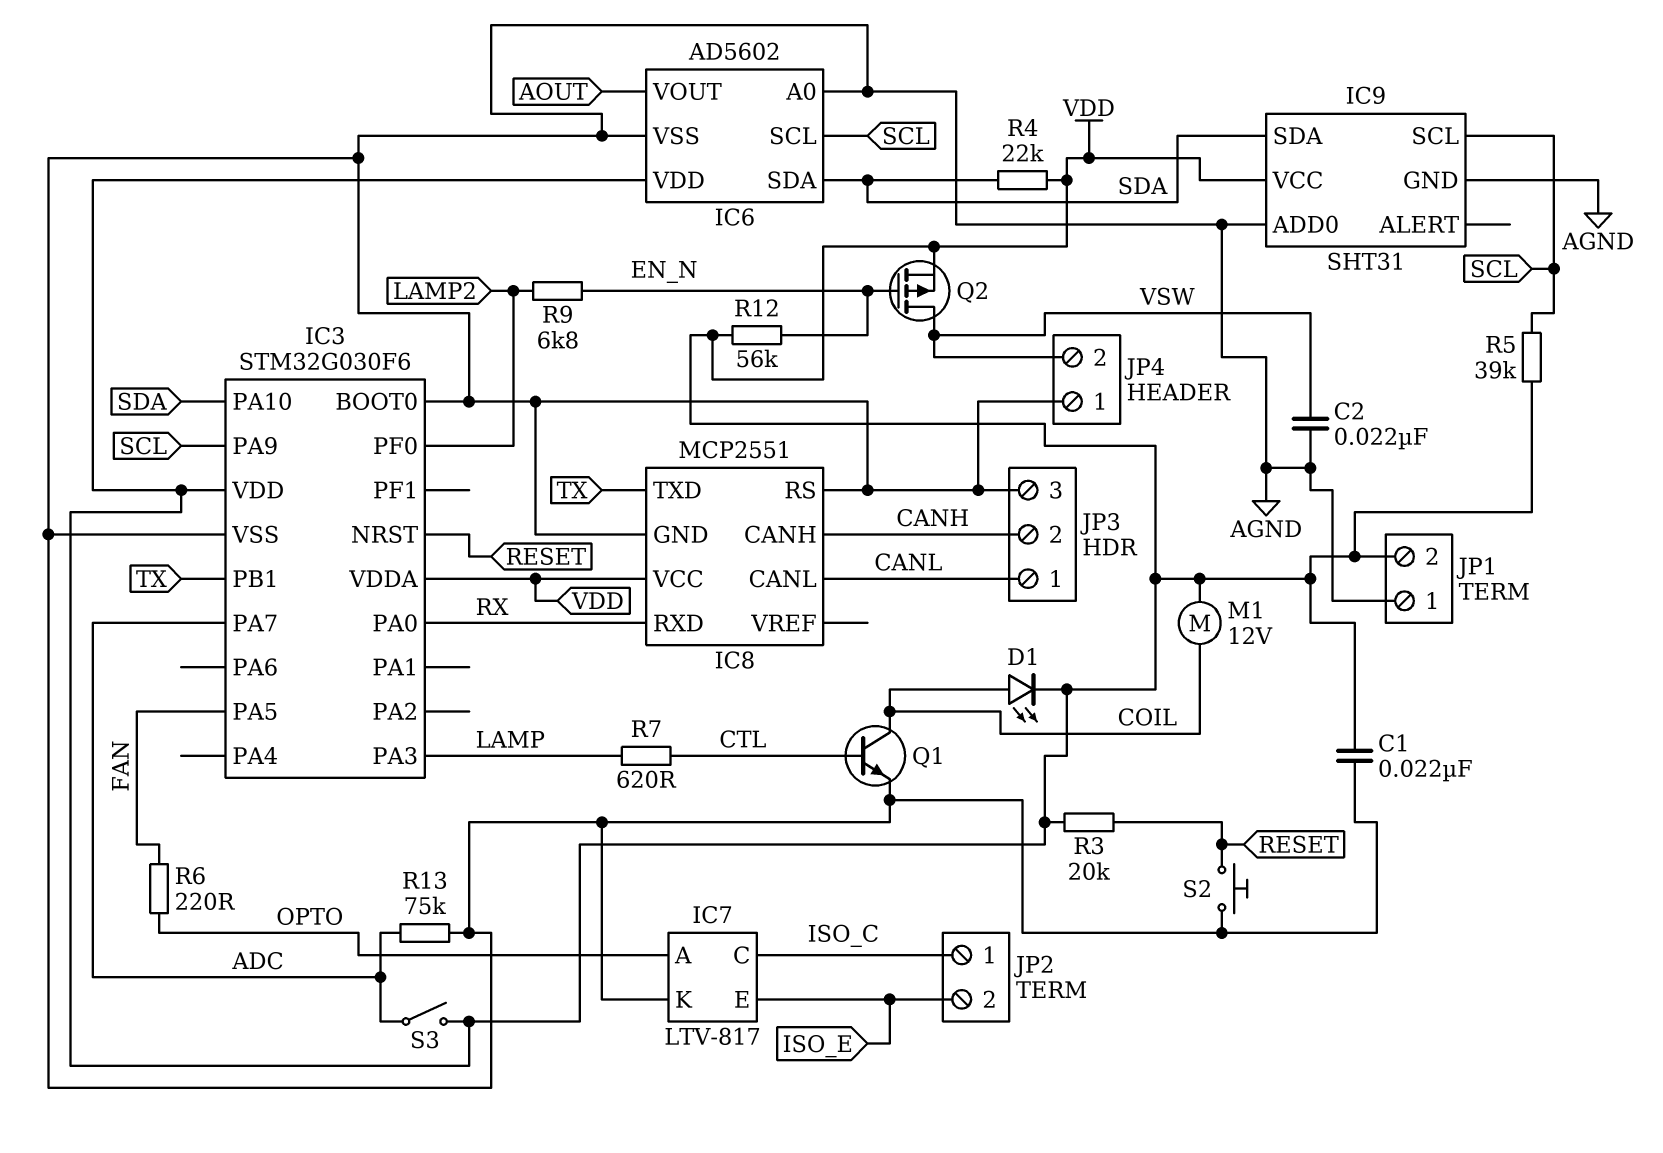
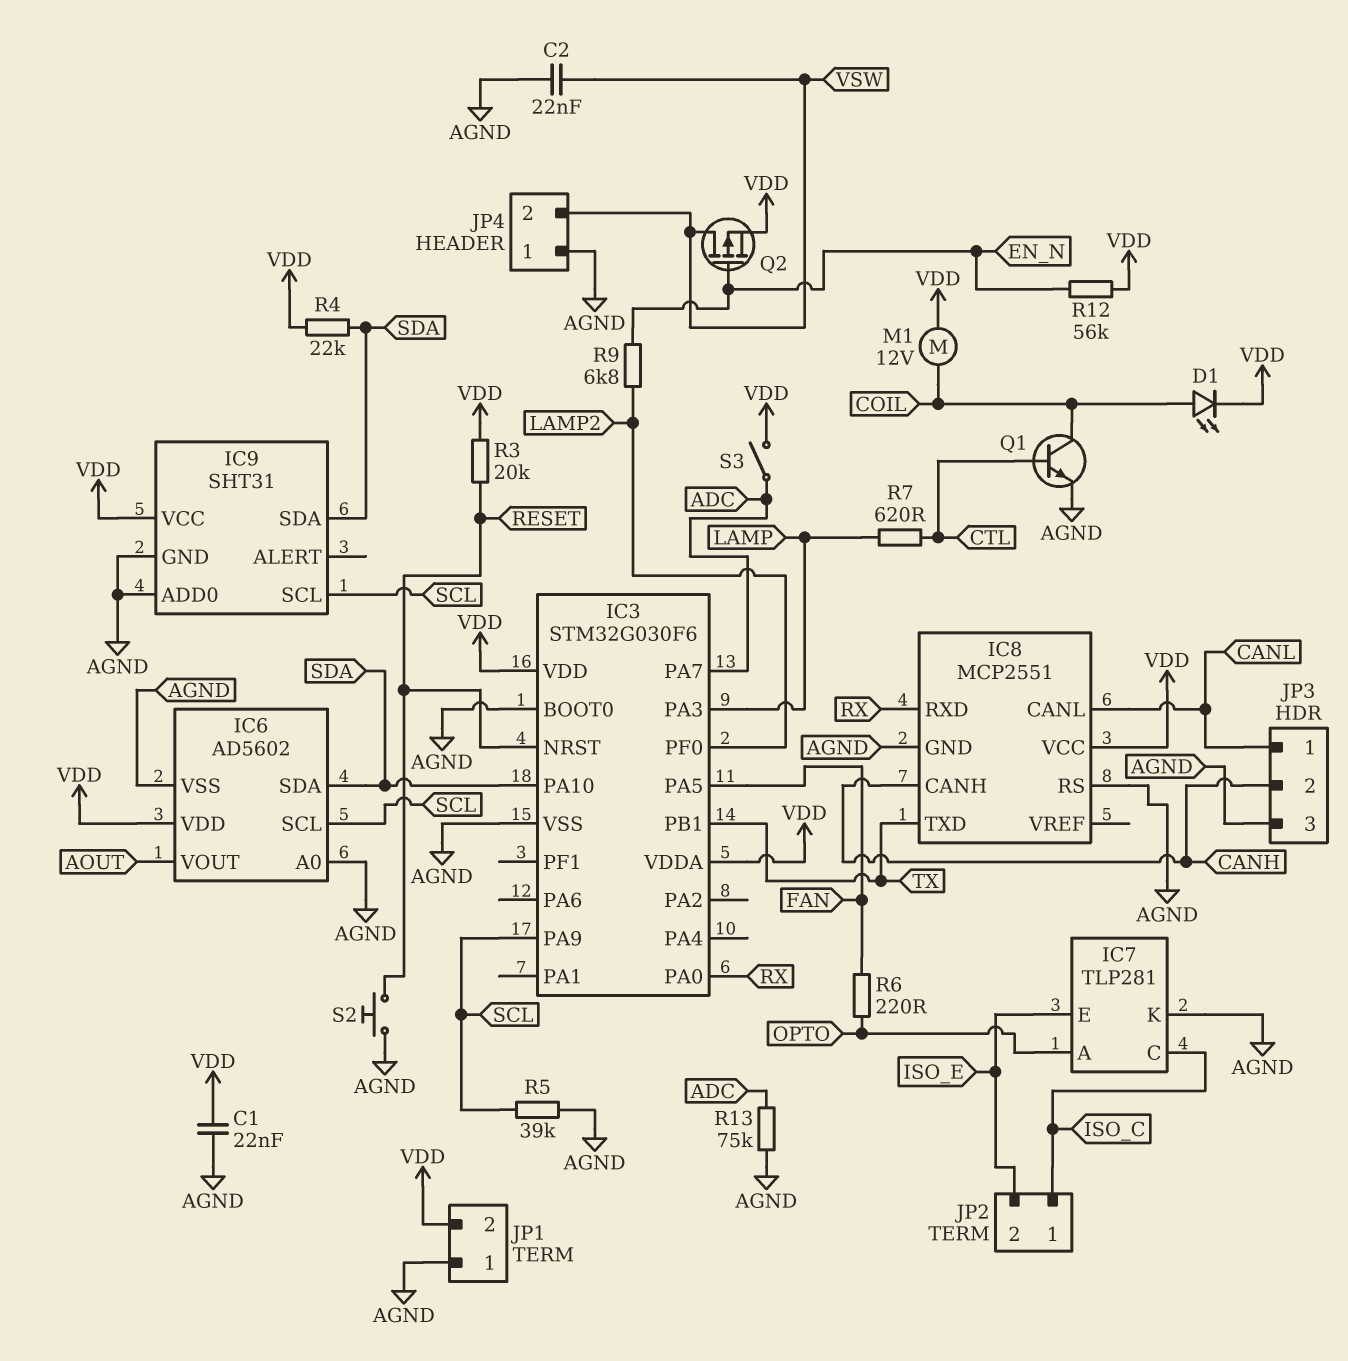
IC7: LTV-817 -> TLP281
R5: 39k (SCL, VDD) -> 39k (AGND, SCL)

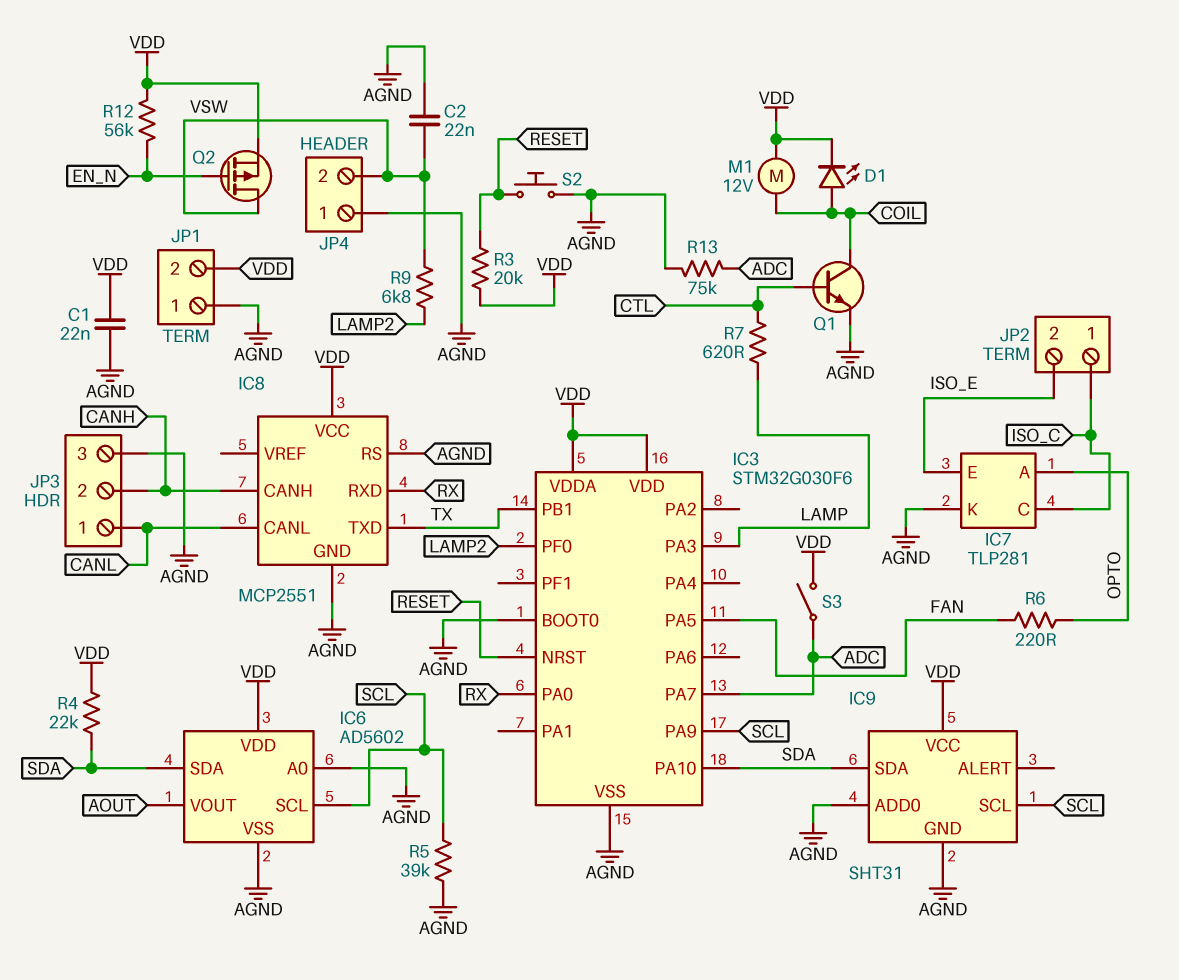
R9: 6.8k (EN_N, LAMP2) -> 6.8k (LAMP2, VSW)

